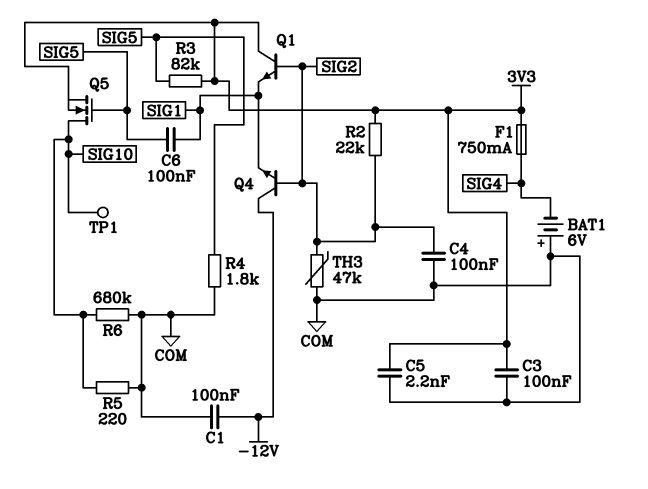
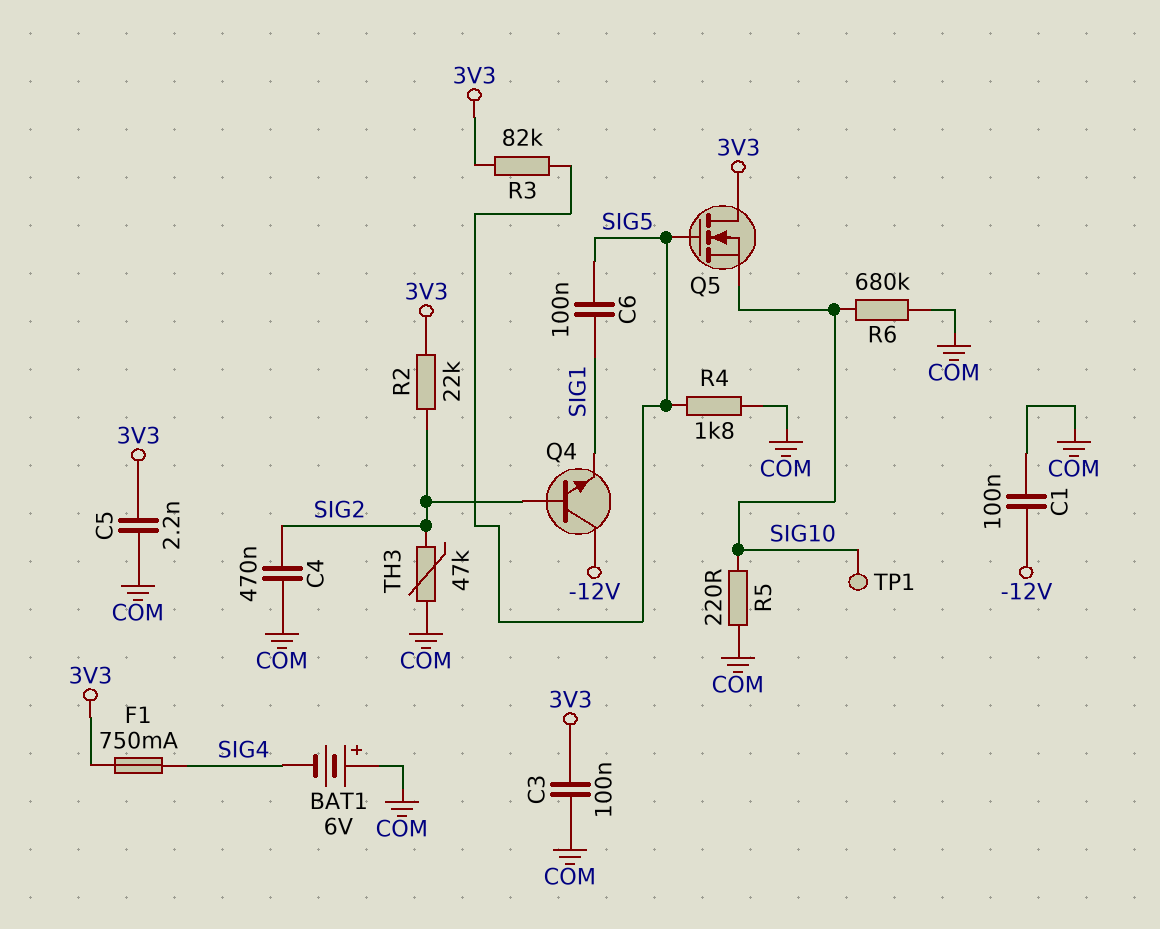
C4: 100nF (COM, SIG2) -> 470nF (COM, SIG2)
Q1: NPN (B SIG2, C 3V3, E SIG1) -> none
Q5: NMOS (G SIG5, D SIG10, S 3V3) -> NMOS (G SIG5, D 3V3, S SIG10)

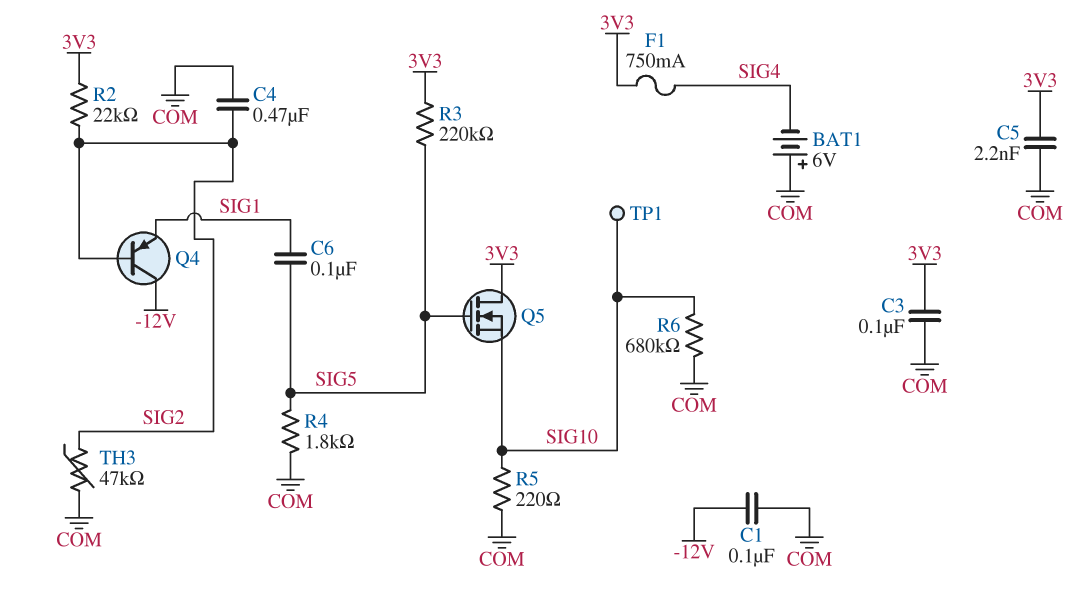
Q4: NPN (B SIG2, C -12V, E SIG1) -> PNP (B SIG2, C -12V, E SIG1)
R3: 82k (3V3, SIG5) -> 220k (3V3, SIG5)

